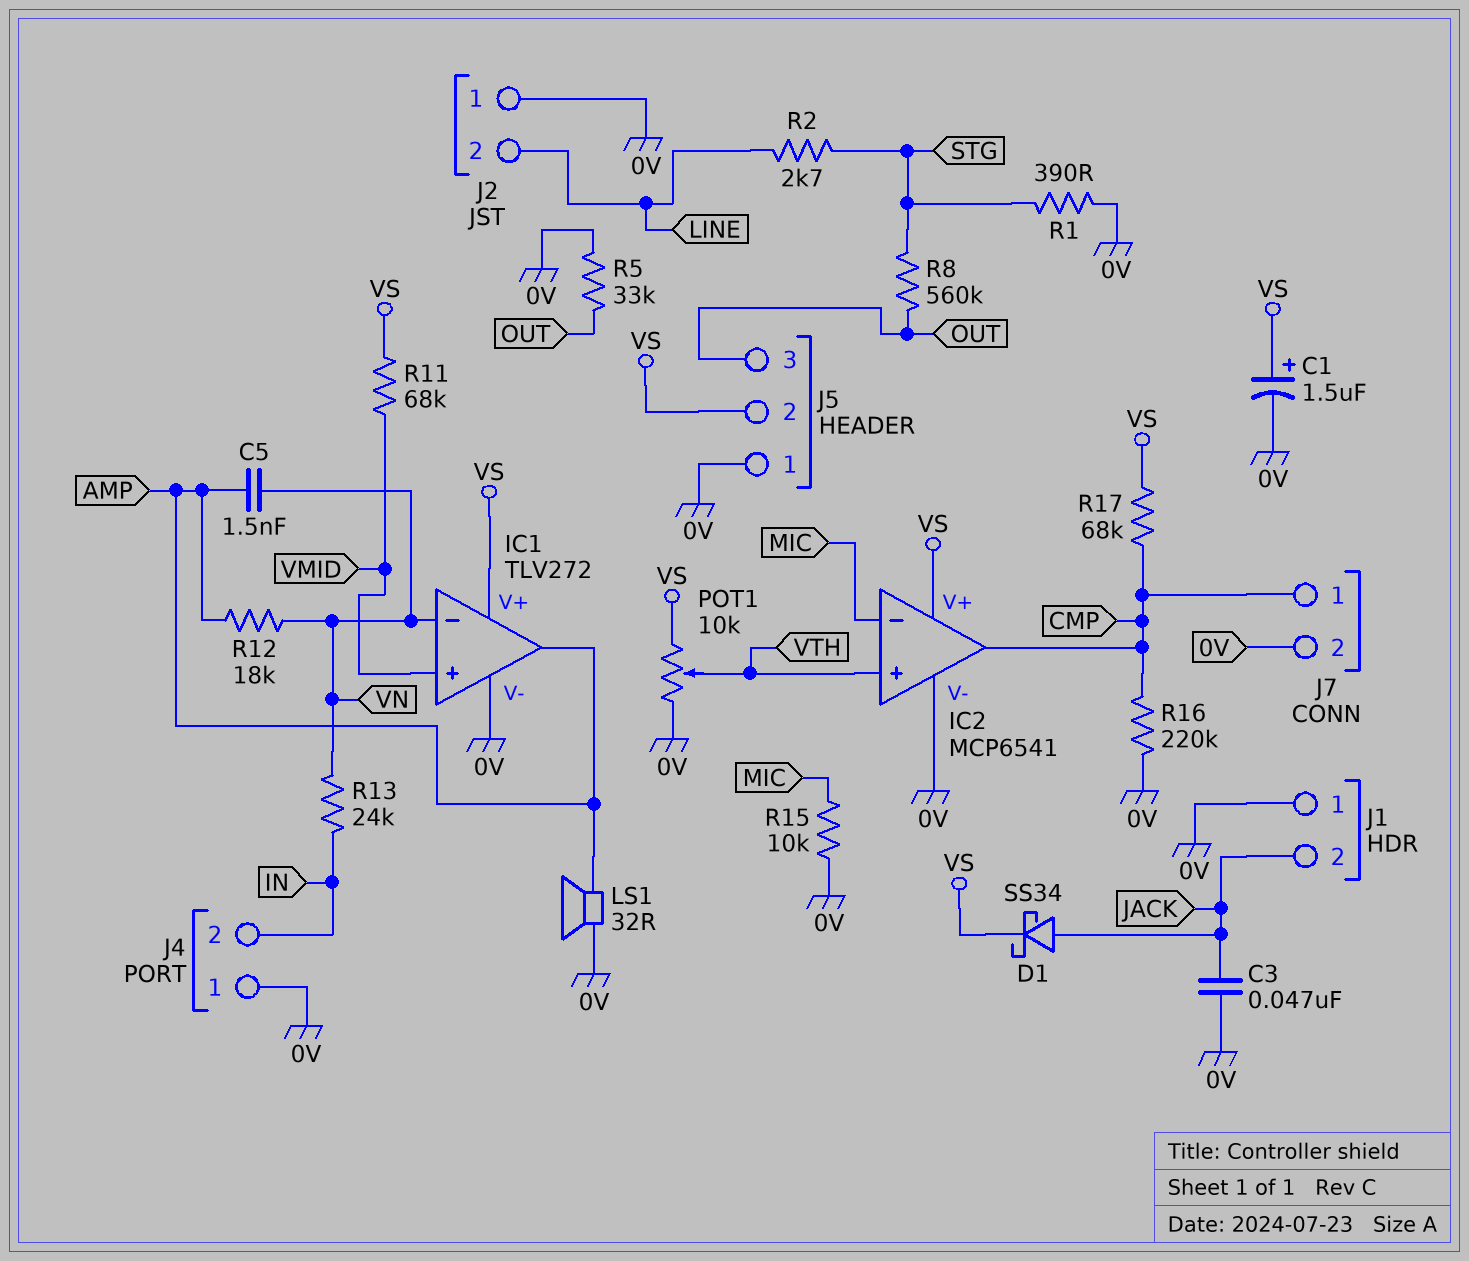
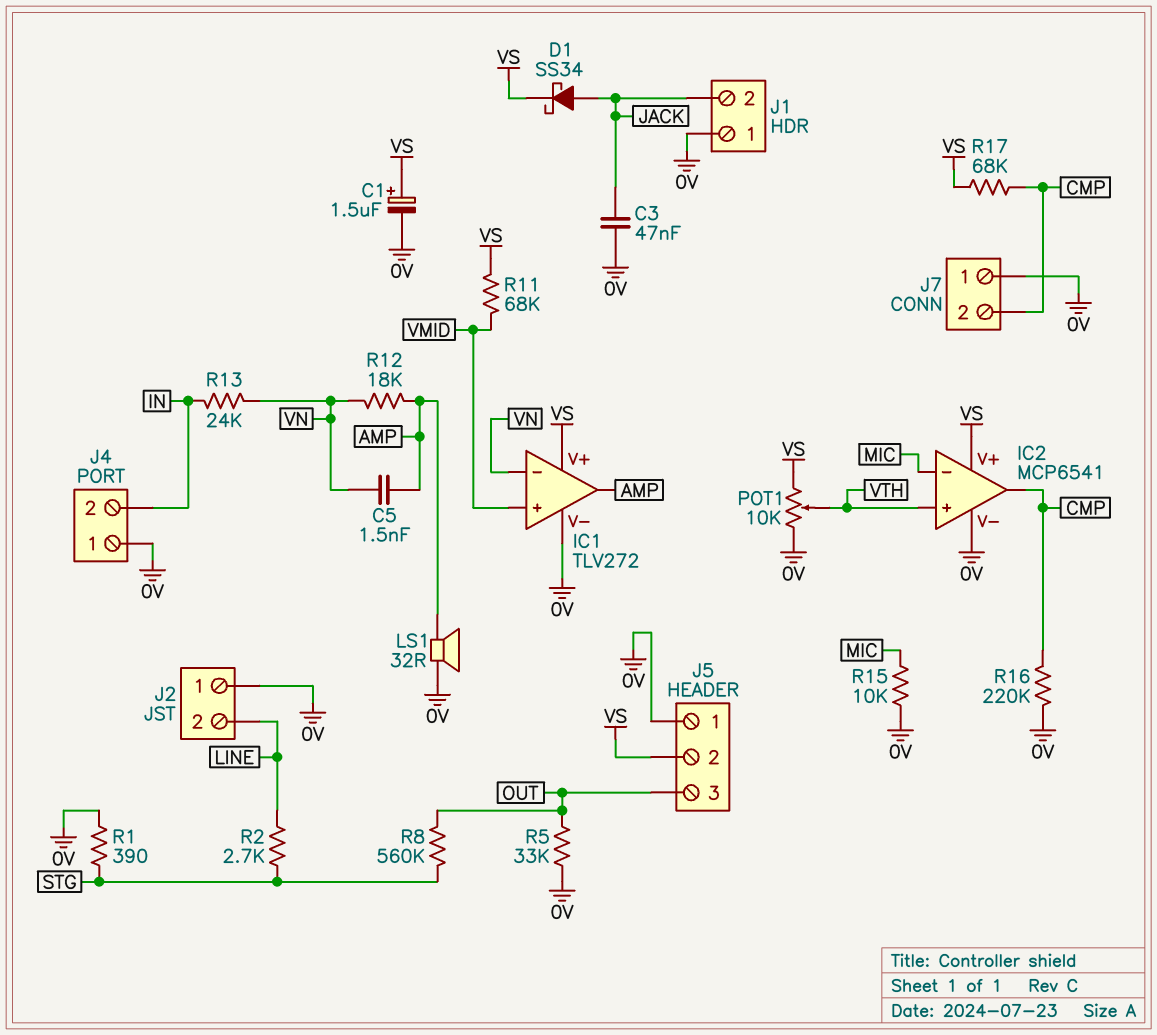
J7 pin 1: CMP -> 0V
J7 pin 2: 0V -> CMP

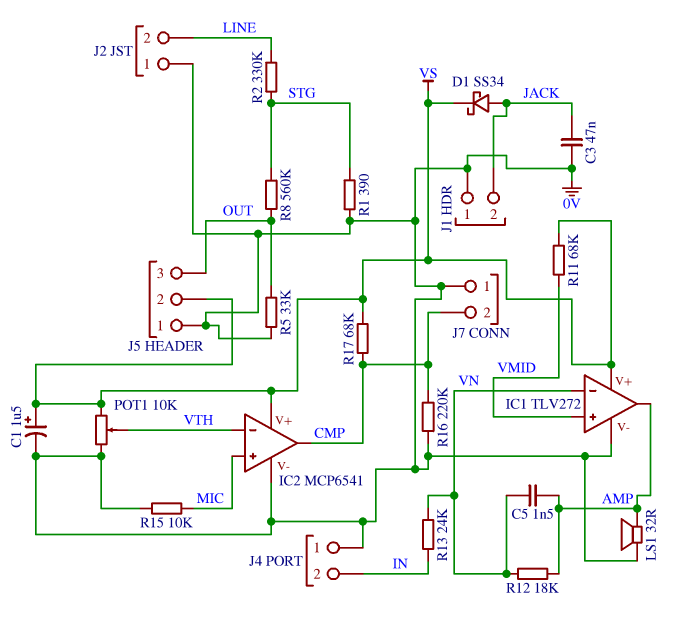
IC2 pin in+: VTH -> MIC
IC2 pin in-: MIC -> VTH
R2: 2.7k (LINE, STG) -> 330k (LINE, STG)

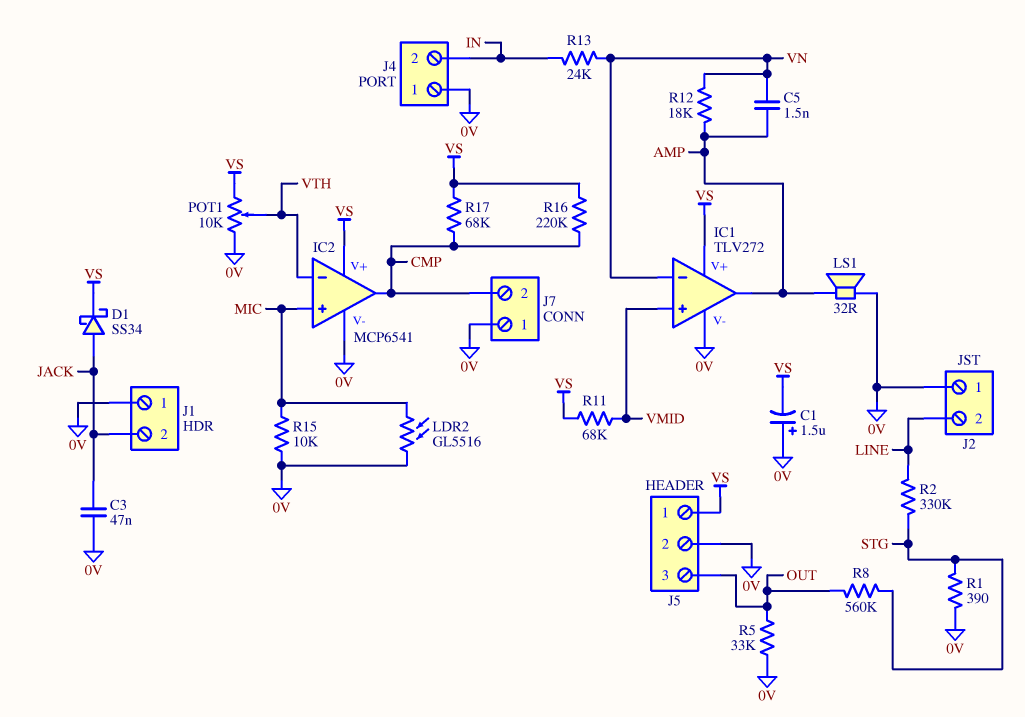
C1: 1.5uF (plus VS, minus 0V) -> 1.5uF (plus 0V, minus VS)
J5 pin 1: 0V -> VS
J5 pin 2: VS -> 0V
LDR2: none -> GL5516 (0V, MIC)
R16: 220k (0V, CMP) -> 220k (CMP, VS)

